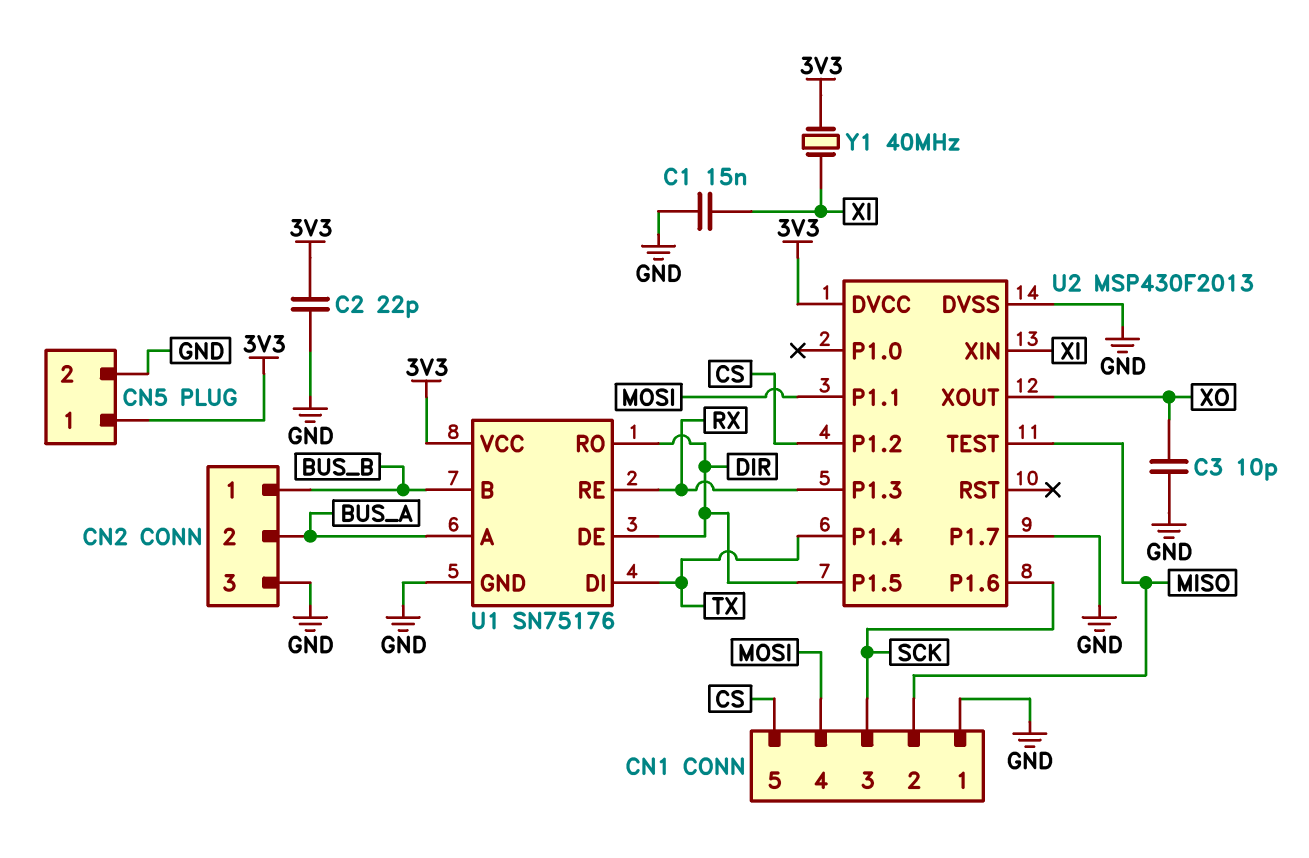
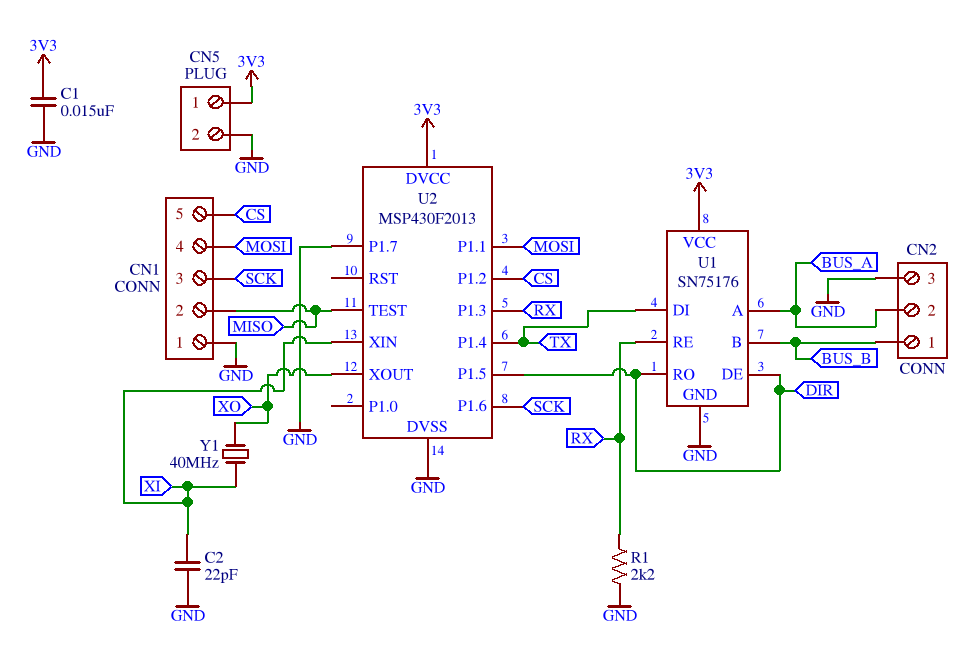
C1: 15nF (GND, XI) -> 15nF (3V3, GND)
C2: 22pF (3V3, GND) -> 22pF (GND, XI)
C3: 10pF (GND, XO) -> none
R1: none -> 2.2k (GND, RX)
Y1: 40MHz (3V3, XI) -> 40MHz (XI, XO)

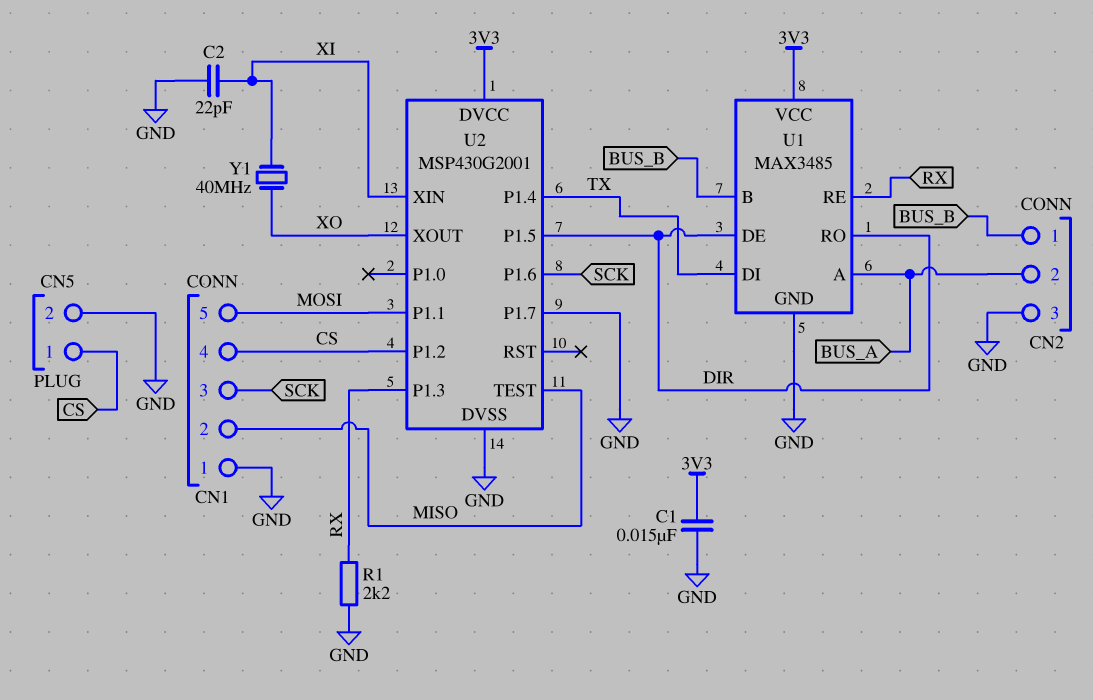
CN1 pin 4: MOSI -> CS
CN1 pin 5: CS -> MOSI
CN5 pin 1: 3V3 -> CS
U1: SN75176 -> MAX3485
U2: MSP430F2013 -> MSP430G2001

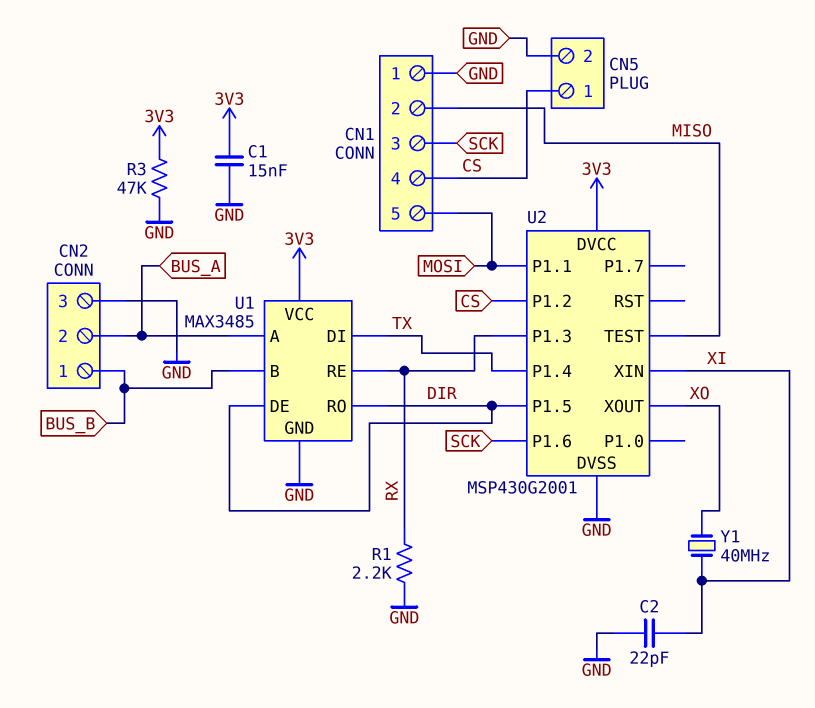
R3: none -> 47k (3V3, GND)
U2 pin P1.7: GND -> none

